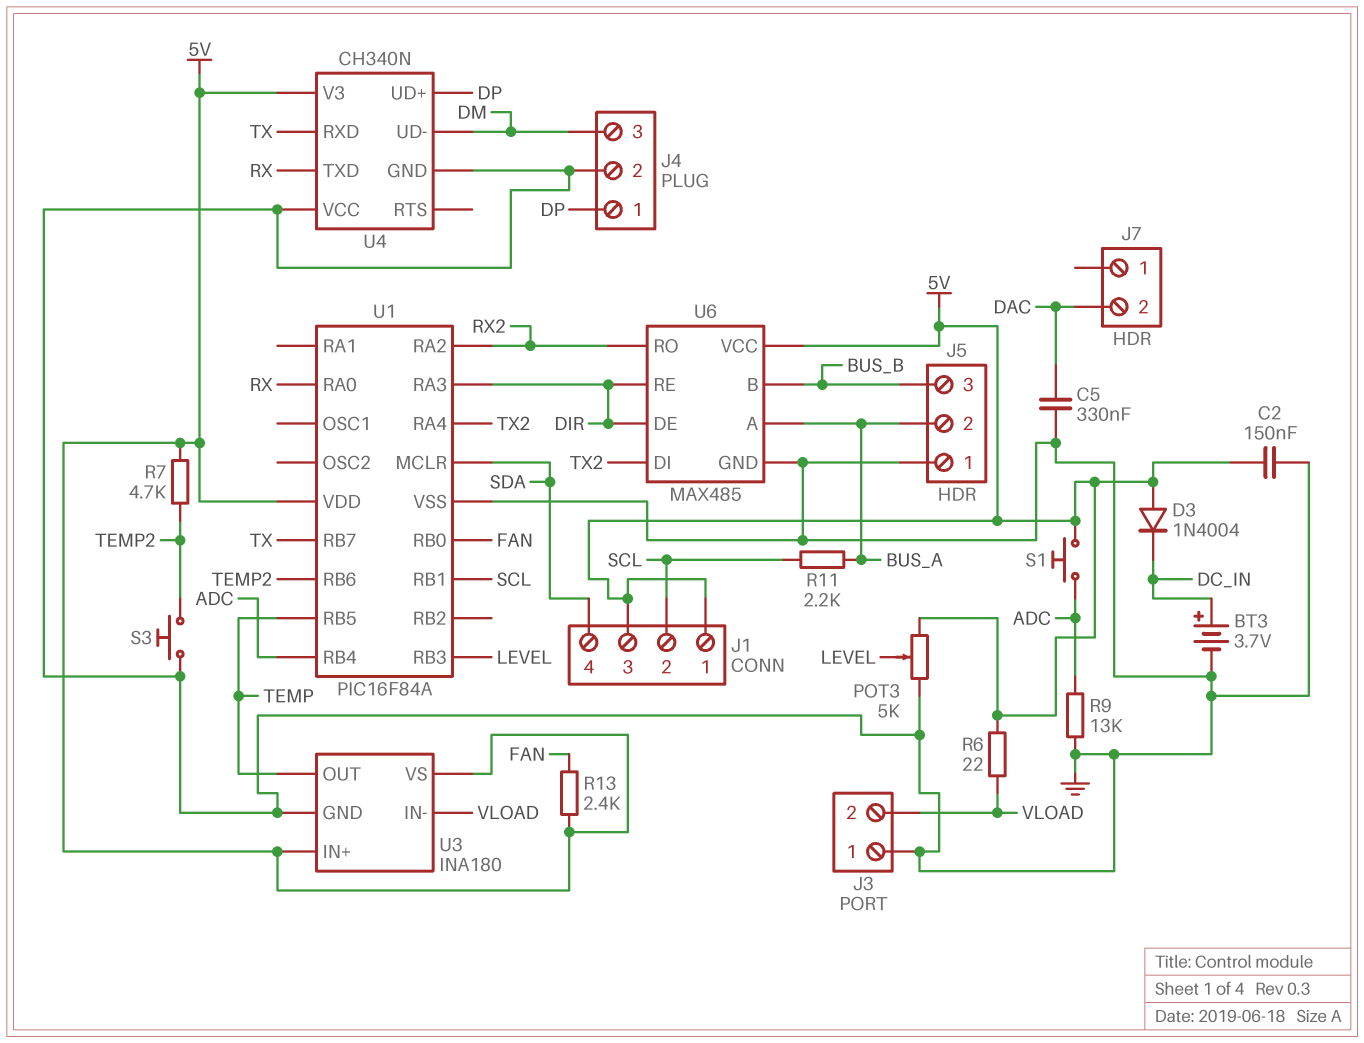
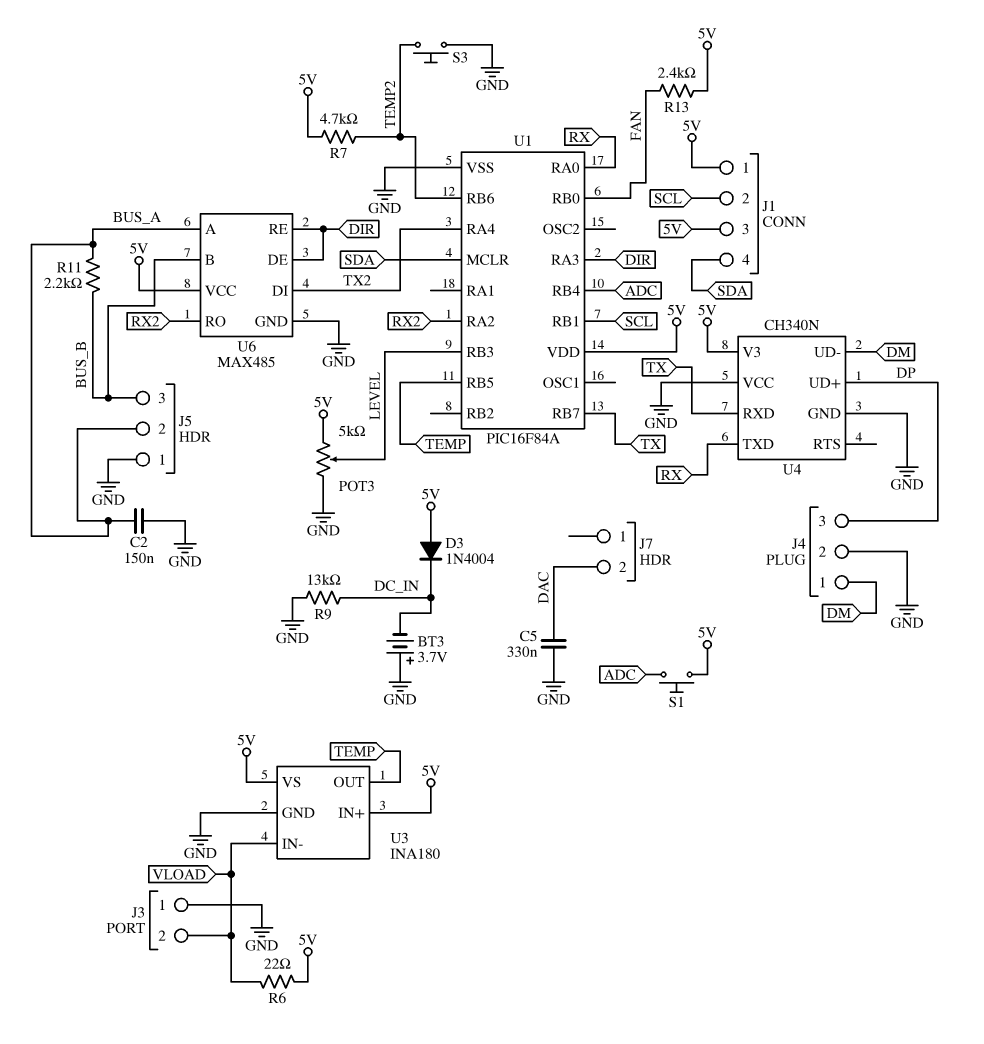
BT3: 3.7V (plus DC_IN, minus GND) -> 3.7V (plus GND, minus DC_IN)
C2: 150nF (5V, GND) -> 150nF (BUS_A, GND)
J4 pin 1: DP -> DM
J4 pin 3: DM -> DP
R9: 13k (ADC, GND) -> 13k (DC_IN, GND)
R11: 2.2k (BUS_A, SCL) -> 2.2k (BUS_A, BUS_B)

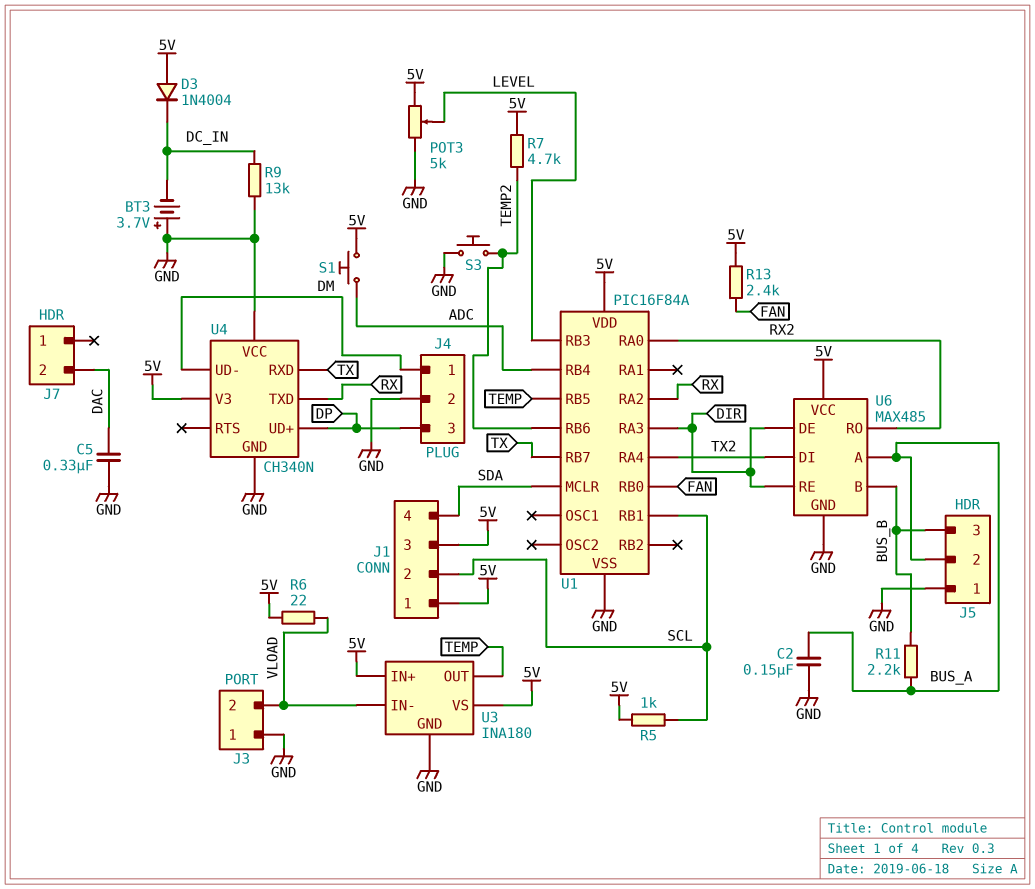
R5: none -> 1k (5V, SCL)
U1 pin RA0: RX -> RX2
U1 pin RA2: RX2 -> RX

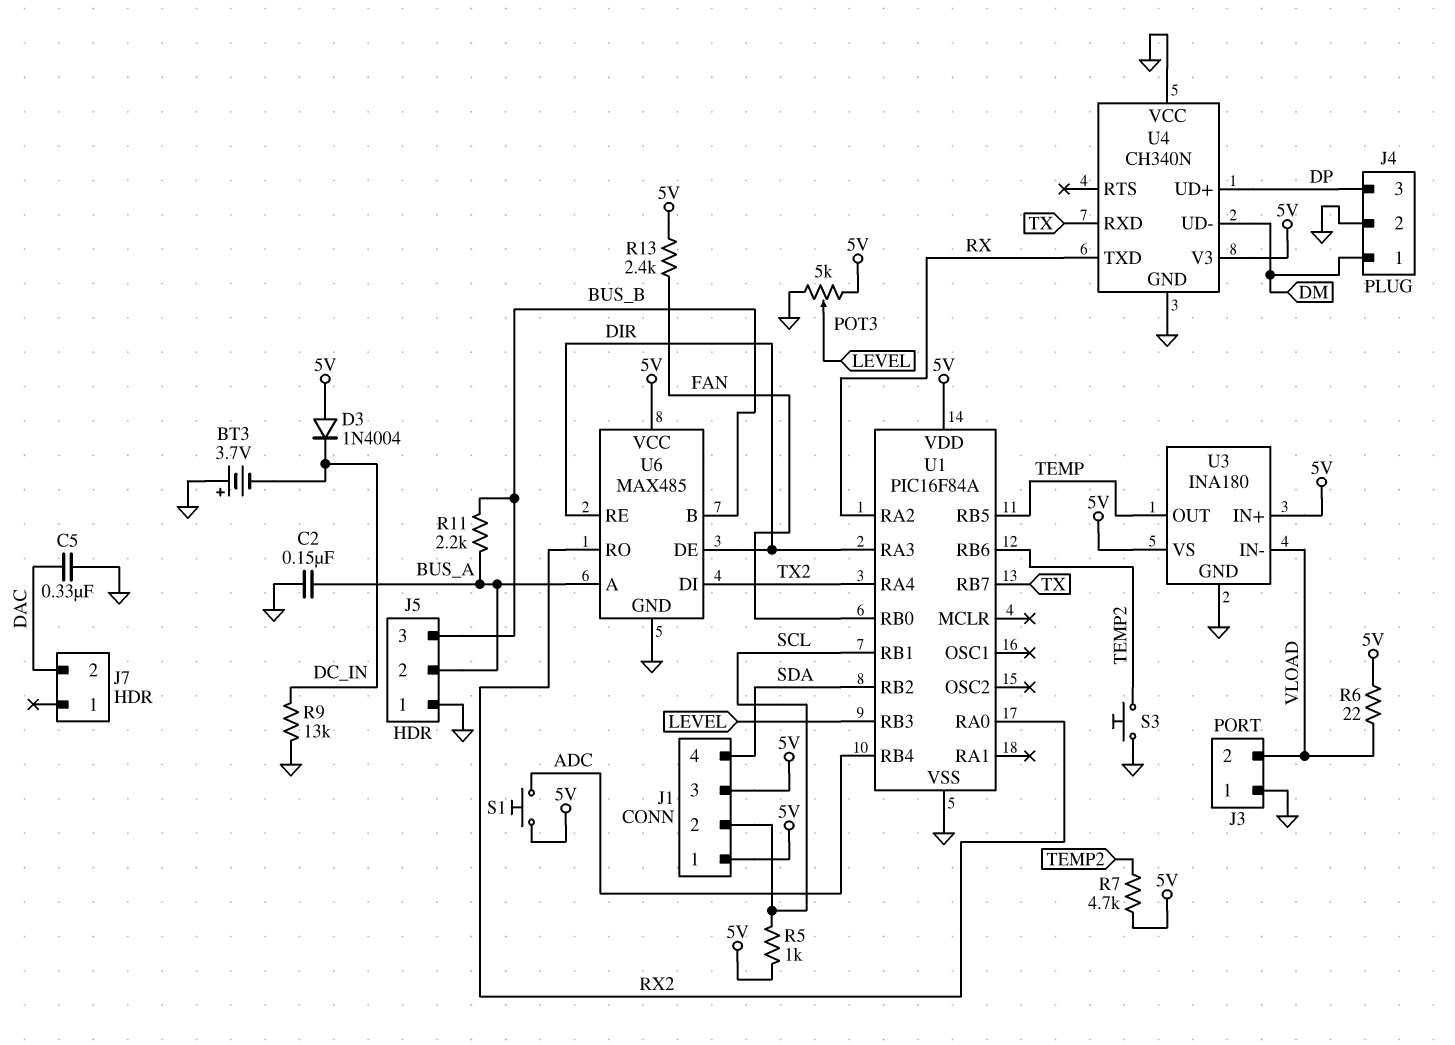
U1 pin MCLR: SDA -> none
U1 pin RB2: none -> SDA

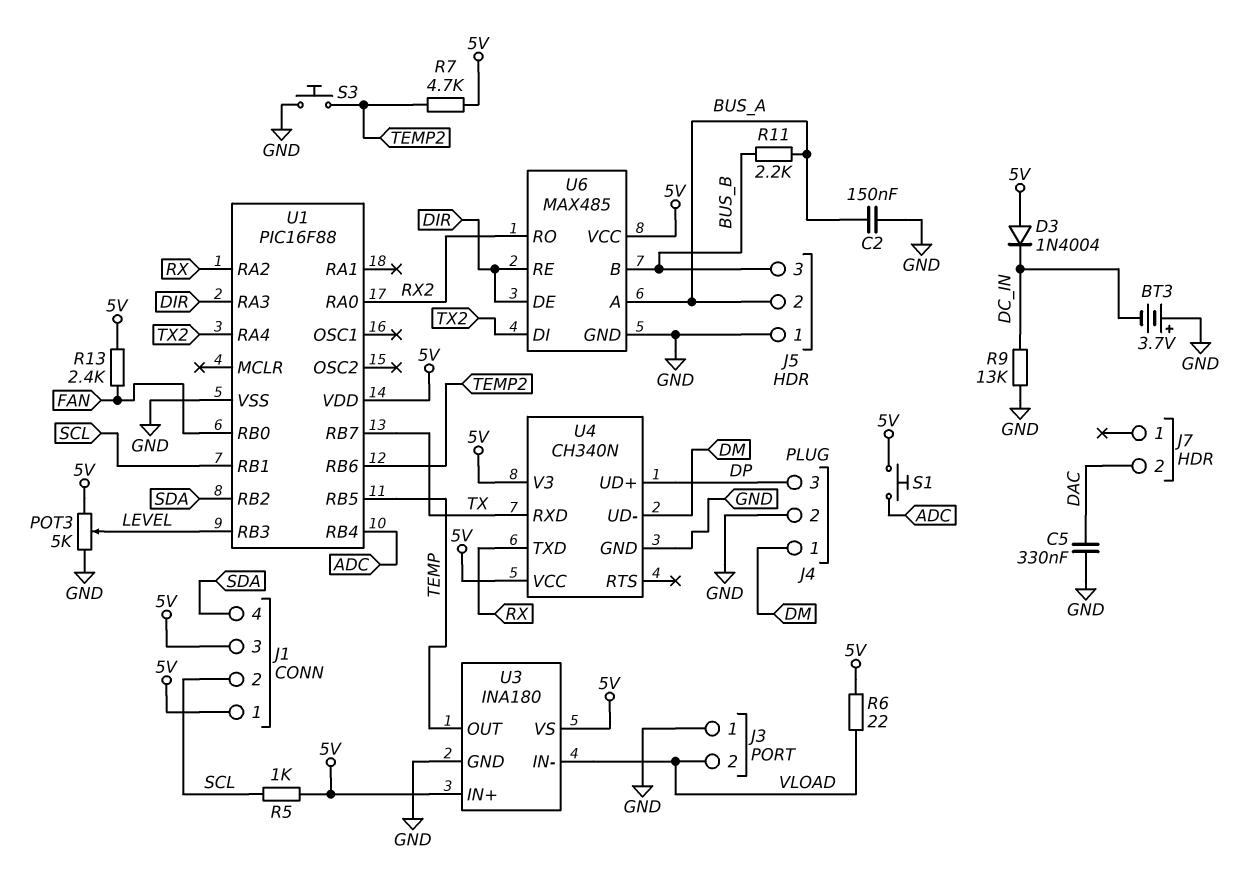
U1: PIC16F84A -> PIC16F88
U4 pin VCC: GND -> 5V

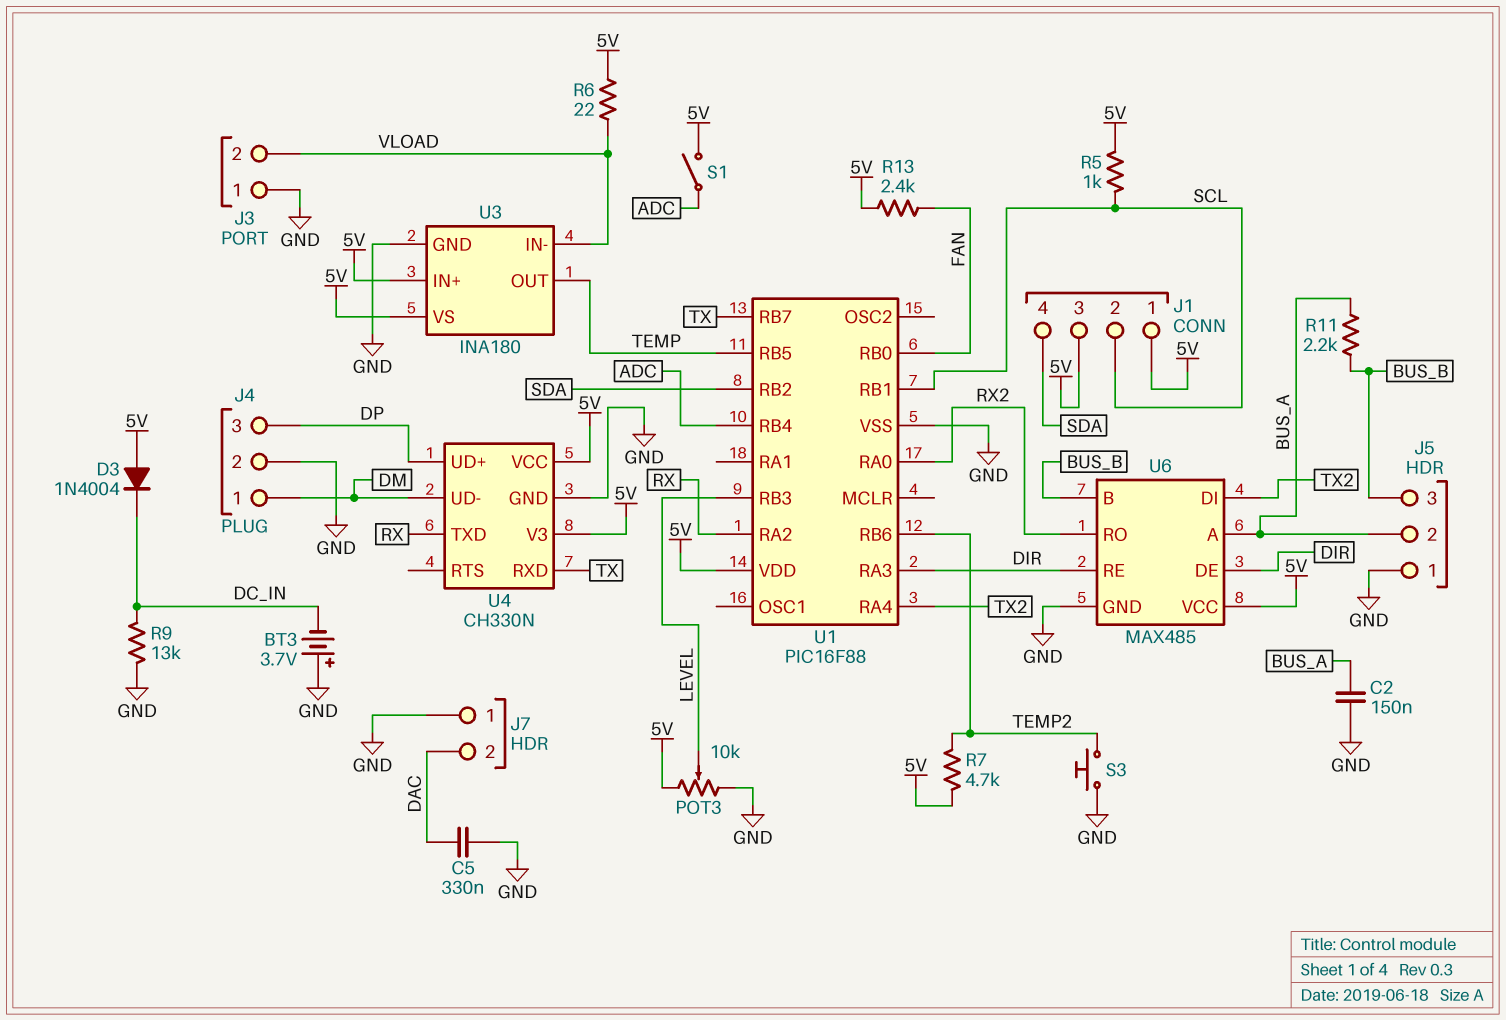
J7 pin 1: none -> GND
POT3: 5k (5V, GND, wiper LEVEL) -> 10k (5V, GND, wiper LEVEL)
S1: button (5V, ADC) -> switch (5V, ADC)
U4: CH340N -> CH330N

